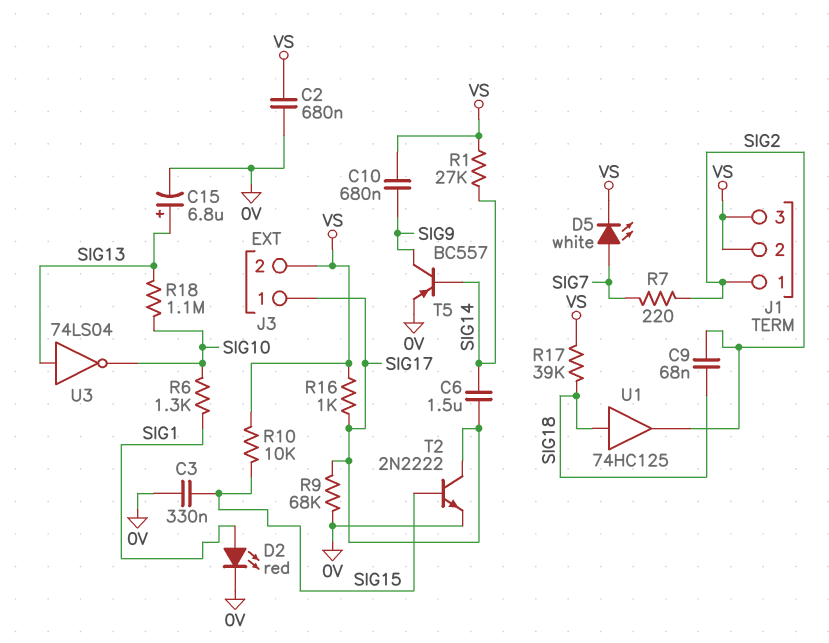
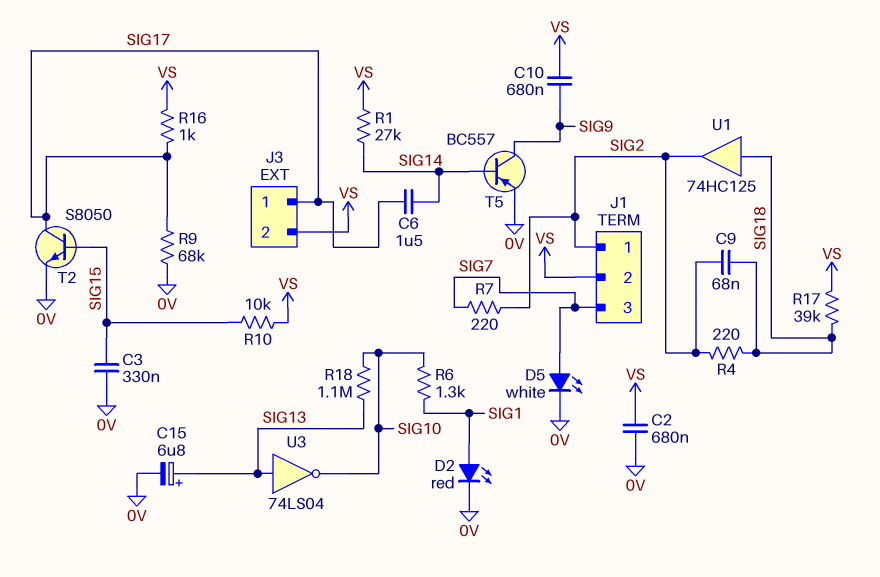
D5: LED white (A SIG7, K VS) -> LED white (A SIG7, K 0V)
J1 pin 3: VS -> SIG7
R4: none -> 220 (SIG2, SIG18)
T2: NPN 2N2222 (B SIG15, C SIG17, E 0V) -> NPN S8050 (B SIG15, C SIG17, E 0V)

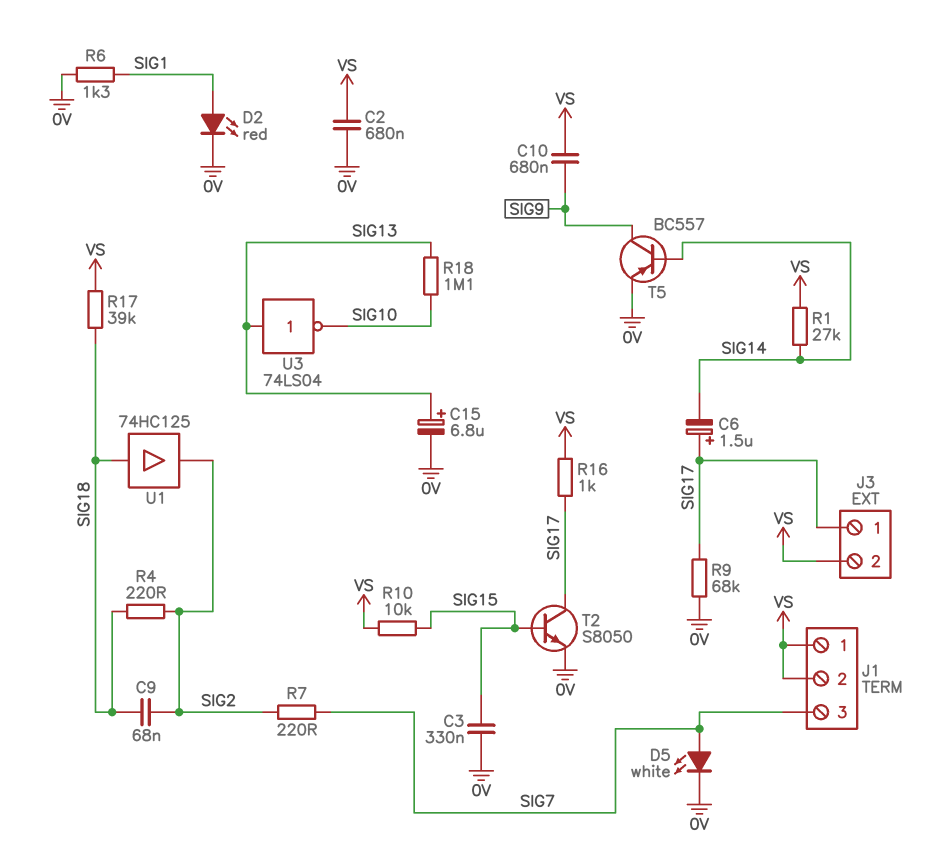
C6: 1.5uF (SIG14, SIG17) -> 1.5uF (plus SIG17, minus SIG14)
J1 pin 1: SIG2 -> VS
R6: 1.3k (SIG1, SIG10) -> 1.3k (0V, SIG1)

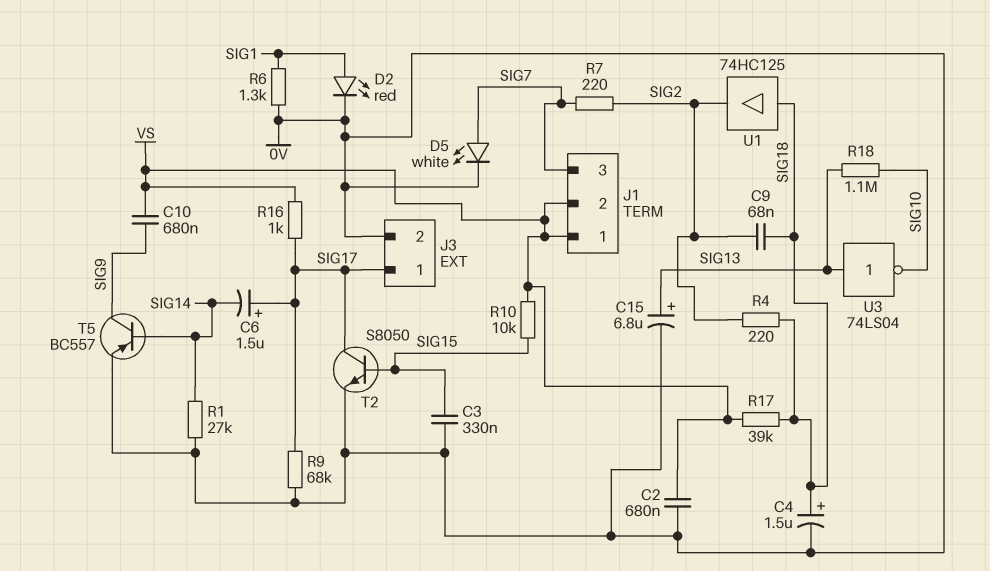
C4: none -> 1.5uF (plus SIG18, minus 0V)
J3 pin 2: VS -> 0V
R1: 27k (SIG14, VS) -> 27k (0V, SIG14)

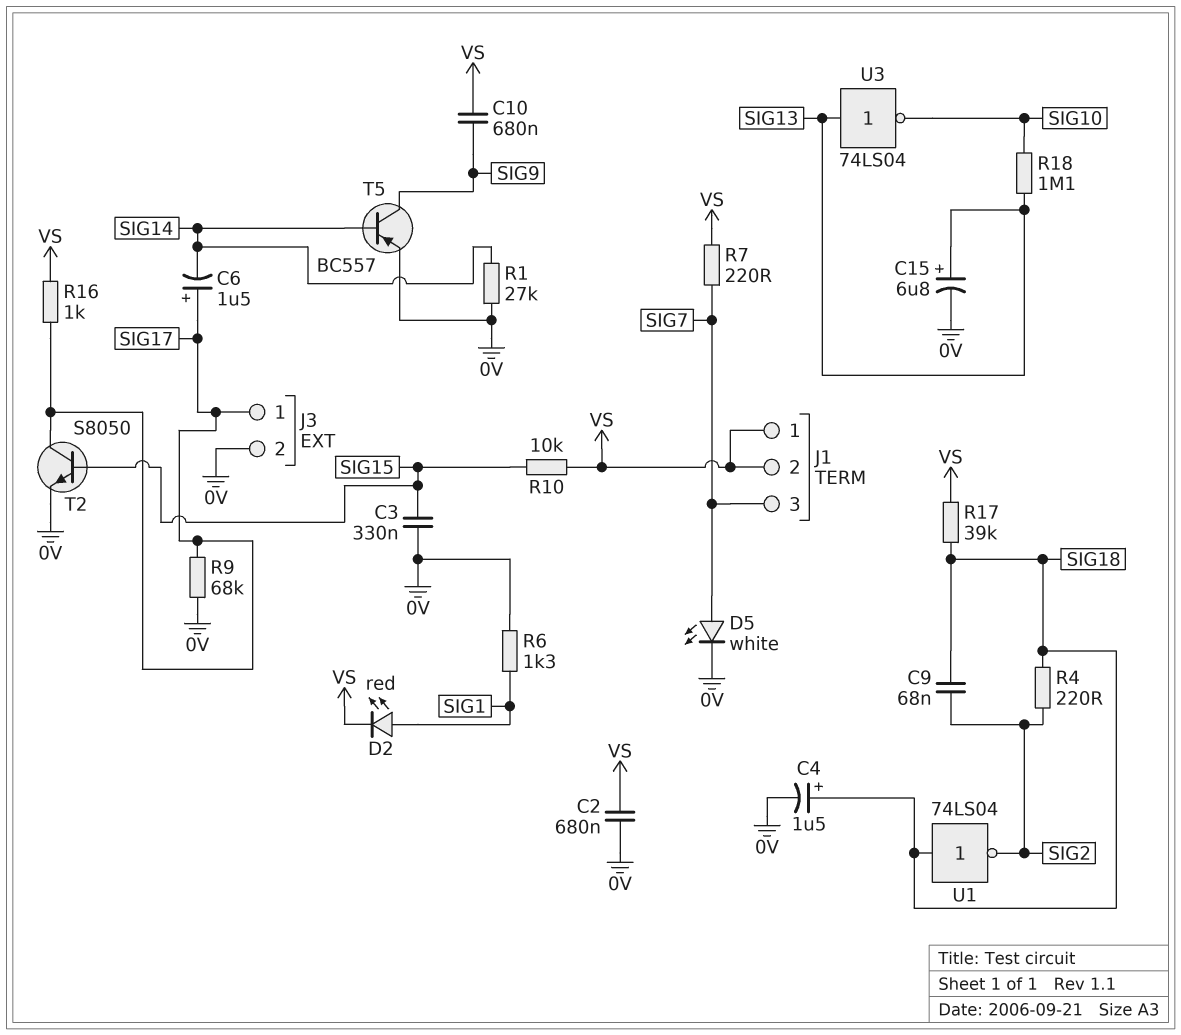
D2: LED red (A SIG1, K 0V) -> LED red (A SIG1, K VS)
R7: 220 (SIG2, SIG7) -> 220 (SIG7, VS)
U1: buffer 74HC125 (in SIG18, out SIG2) -> NOT 74LS04 (in SIG18, out SIG2)

